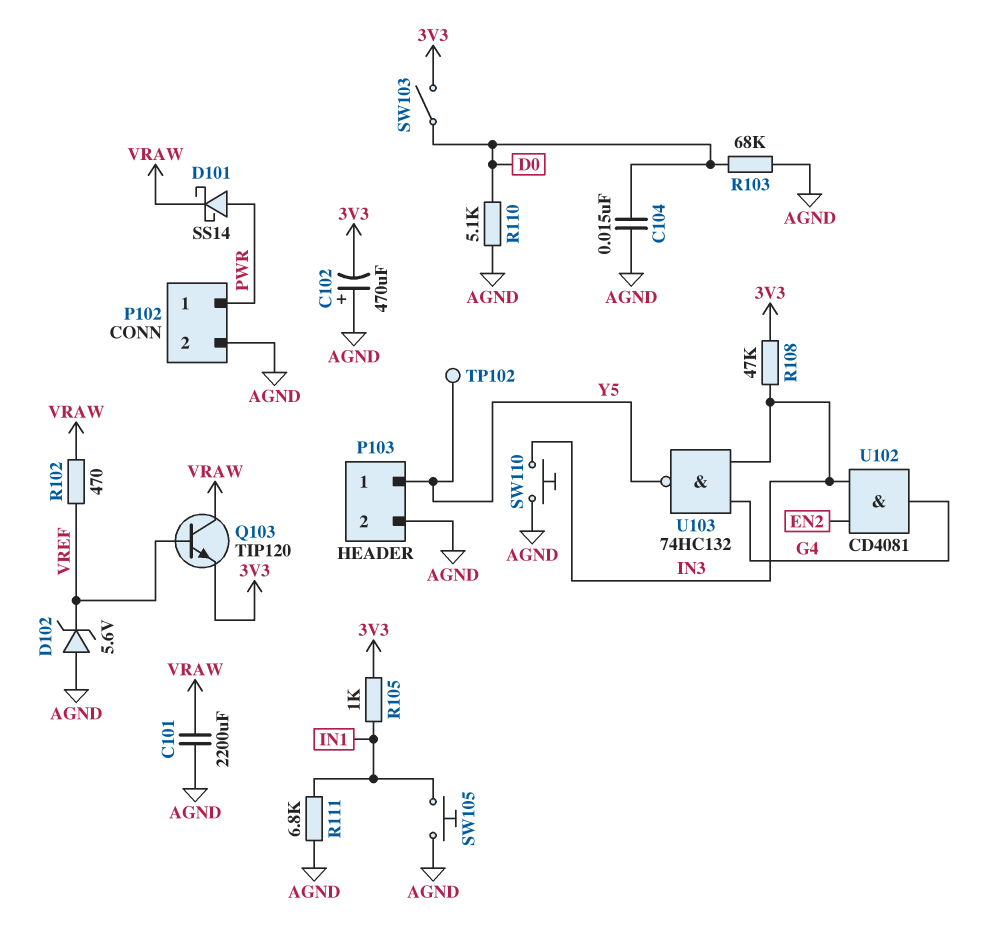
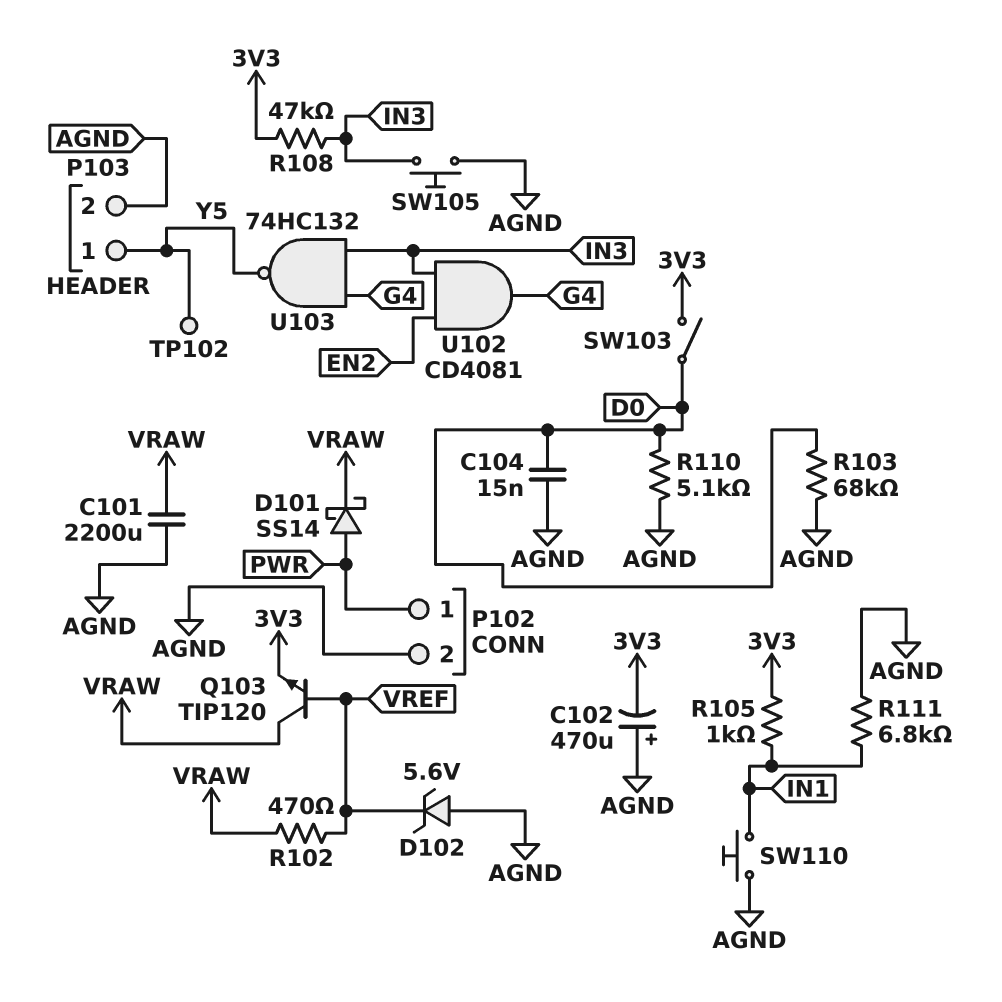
SW105: button (AGND, IN1) -> button (AGND, IN3)
SW110: button (AGND, IN3) -> button (AGND, IN1)

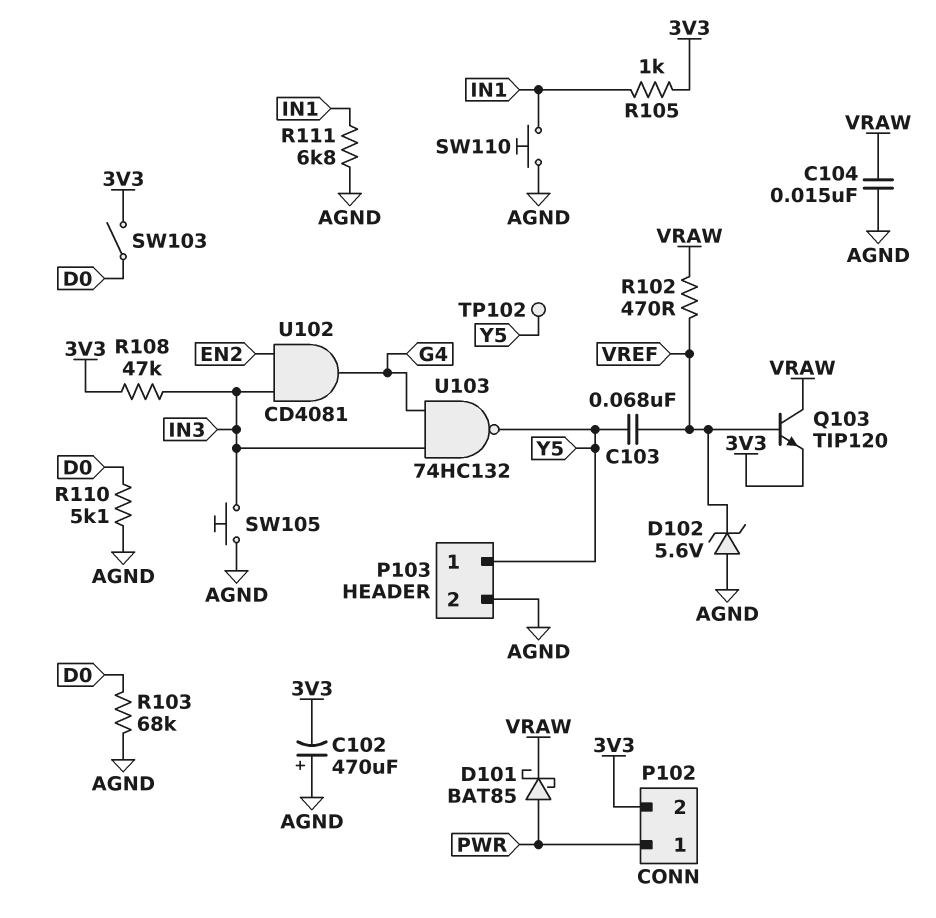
C101: 2200uF (AGND, VRAW) -> none
C103: none -> 68nF (VREF, Y5)
C104: 15nF (AGND, D0) -> 15nF (AGND, VRAW)
D101: schottky SS14 (A PWR, K VRAW) -> schottky BAT85 (A PWR, K VRAW)
P102 pin 2: AGND -> 3V3

